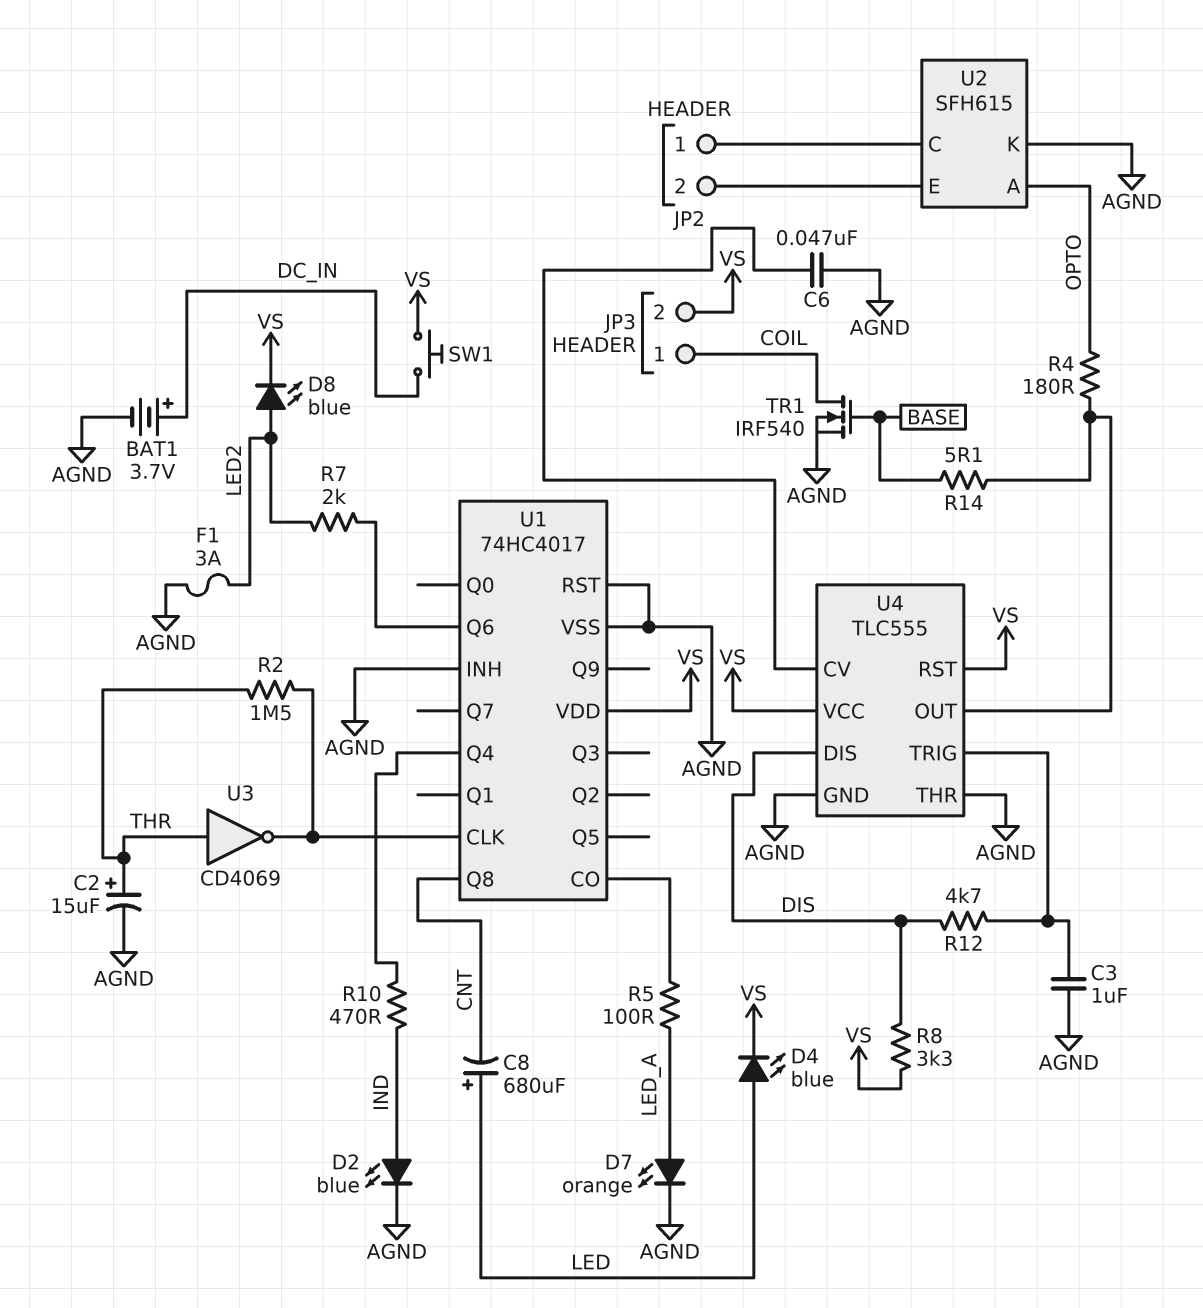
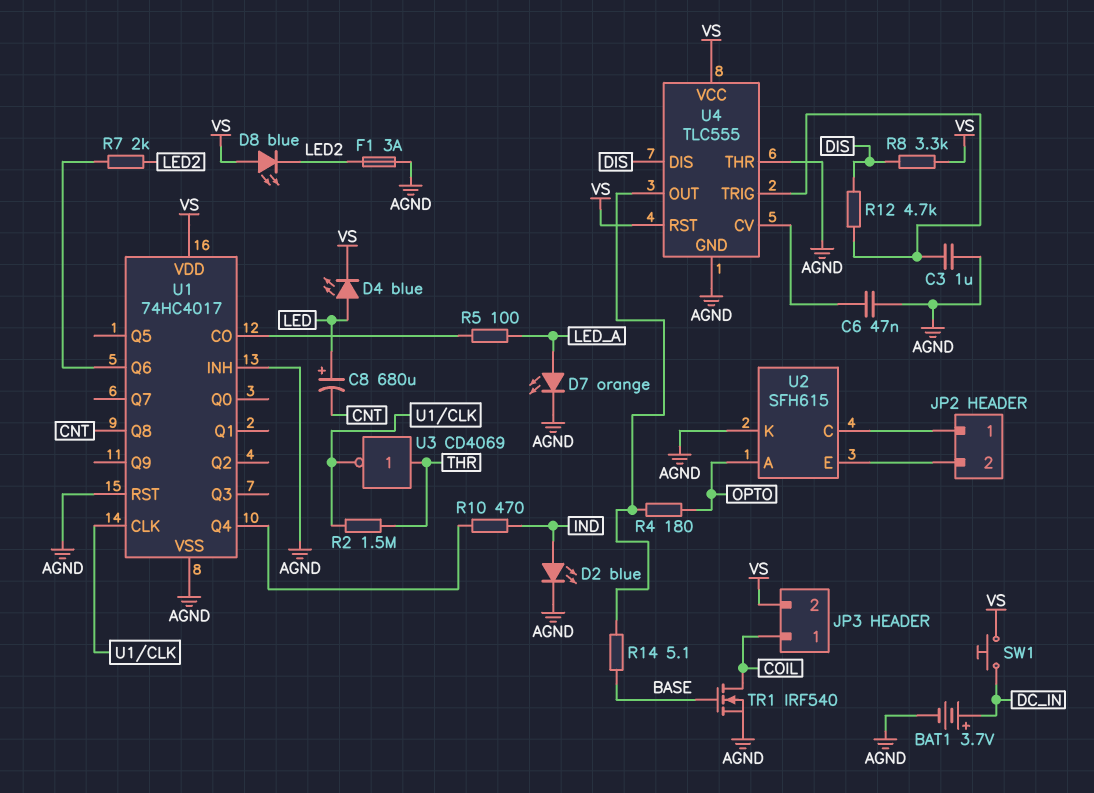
C2: 15uF (plus THR, minus AGND) -> none
D8: LED blue (A LED2, K VS) -> LED blue (A VS, K LED2)

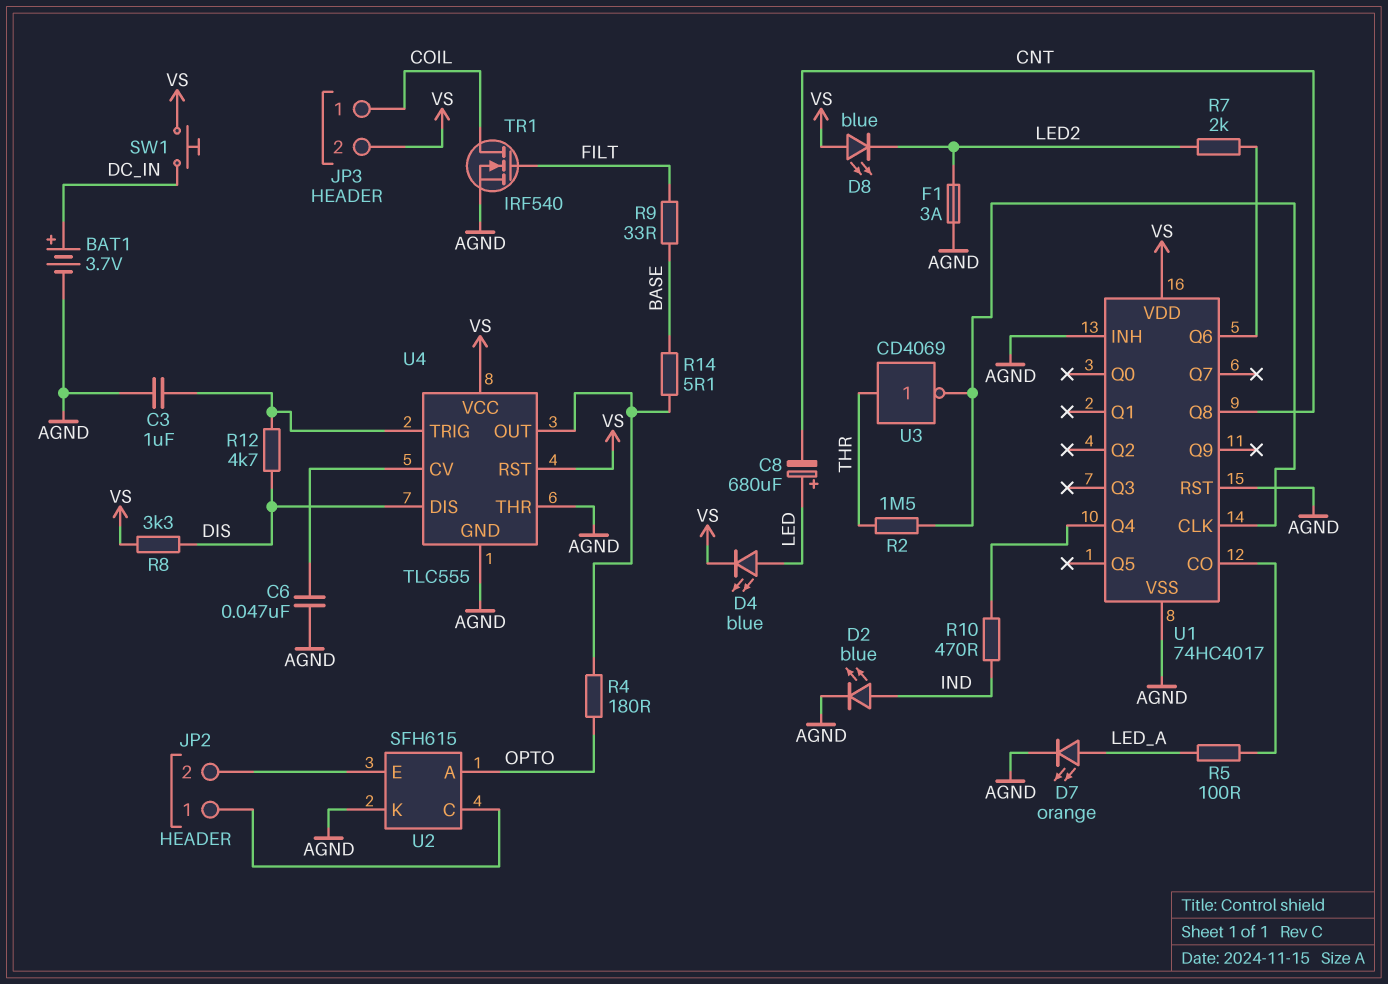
R9: none -> 33 (BASE, FILT)
TR1: NMOS IRF540 (G BASE, D COIL, S AGND) -> NMOS IRF540 (G FILT, D COIL, S AGND)

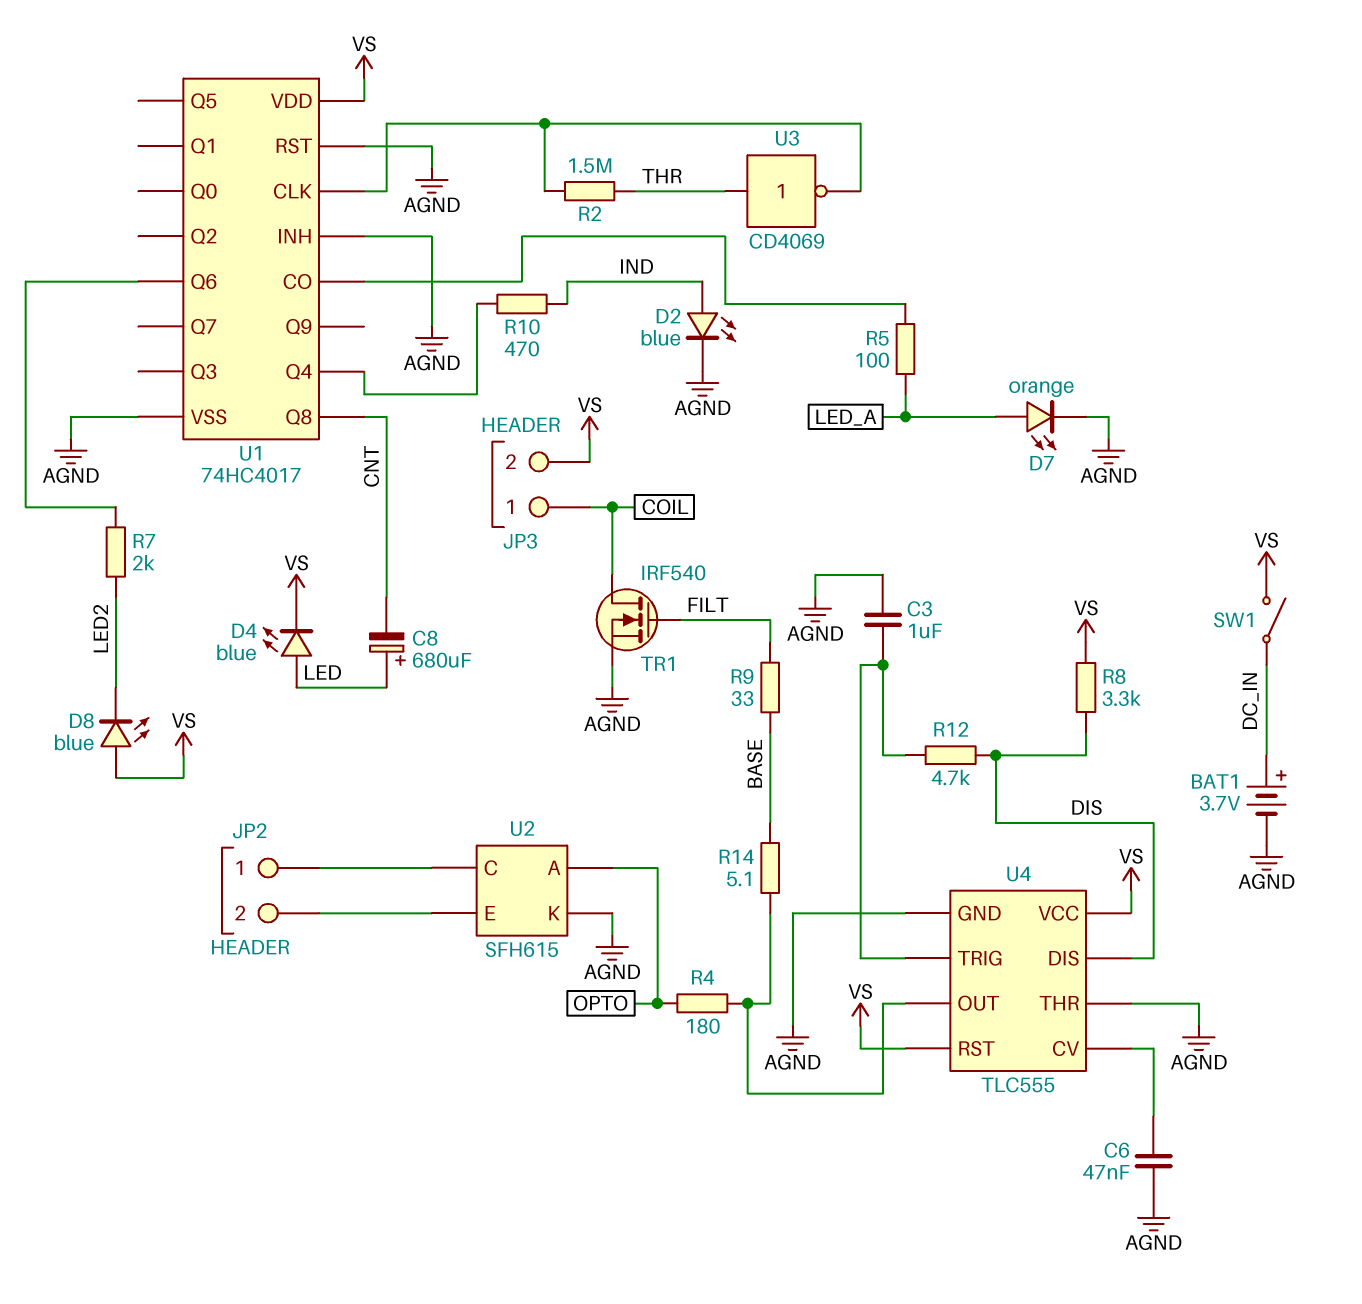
F1: 3A (AGND, LED2) -> none
SW1: button (DC_IN, VS) -> switch (DC_IN, VS)

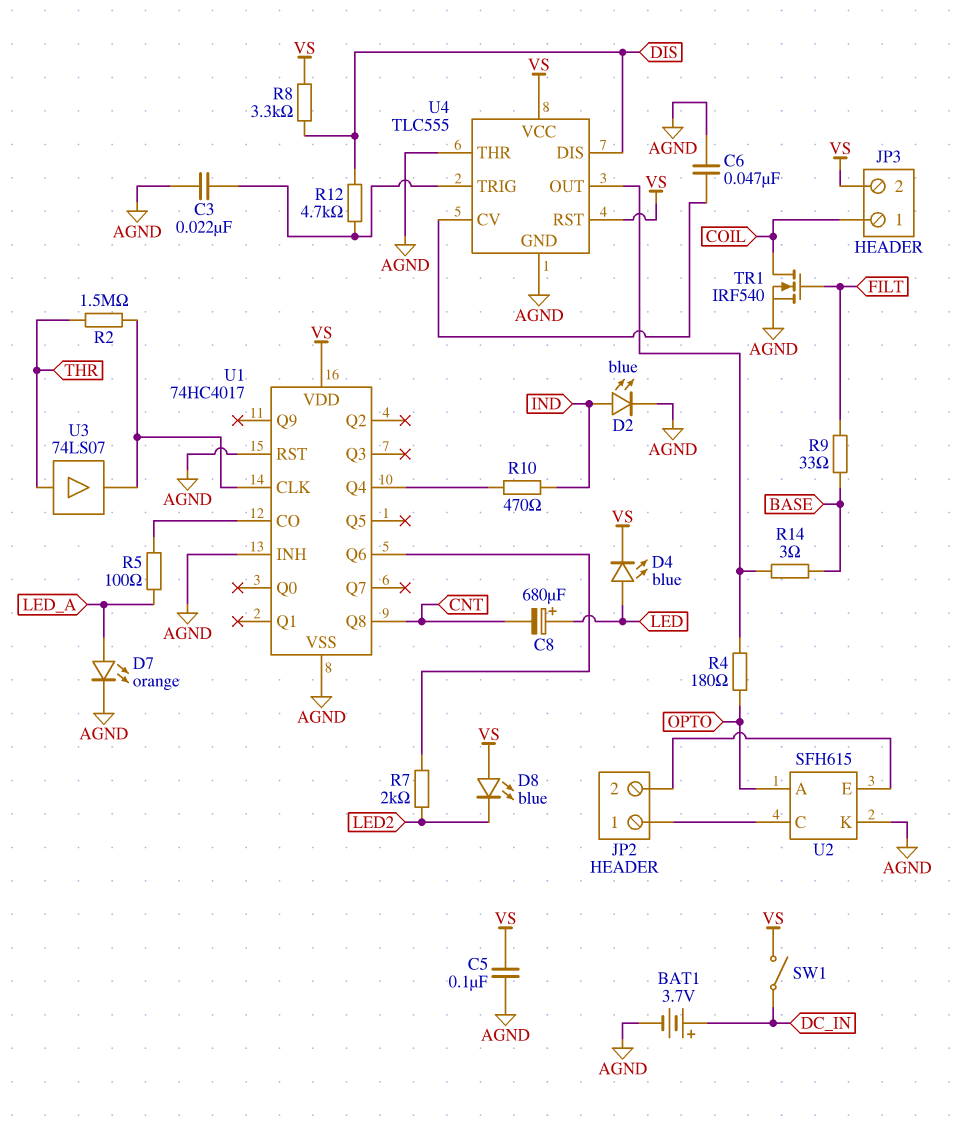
C3: 1uF (AGND, U4/TRIG) -> 22nF (AGND, U4/TRIG)
C5: none -> 100nF (AGND, VS)
R14: 5.1 (BASE, U4/OUT) -> 3 (BASE, U4/OUT)
U3: NOT CD4069 (in THR, out U1/CLK) -> buffer 74LS07 (in THR, out U1/CLK)

